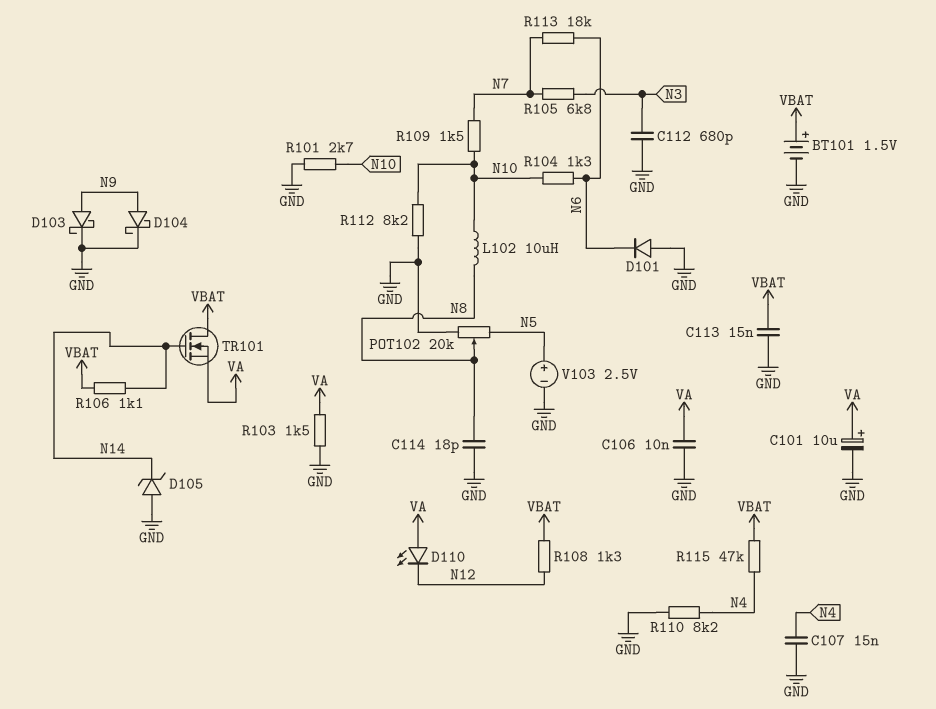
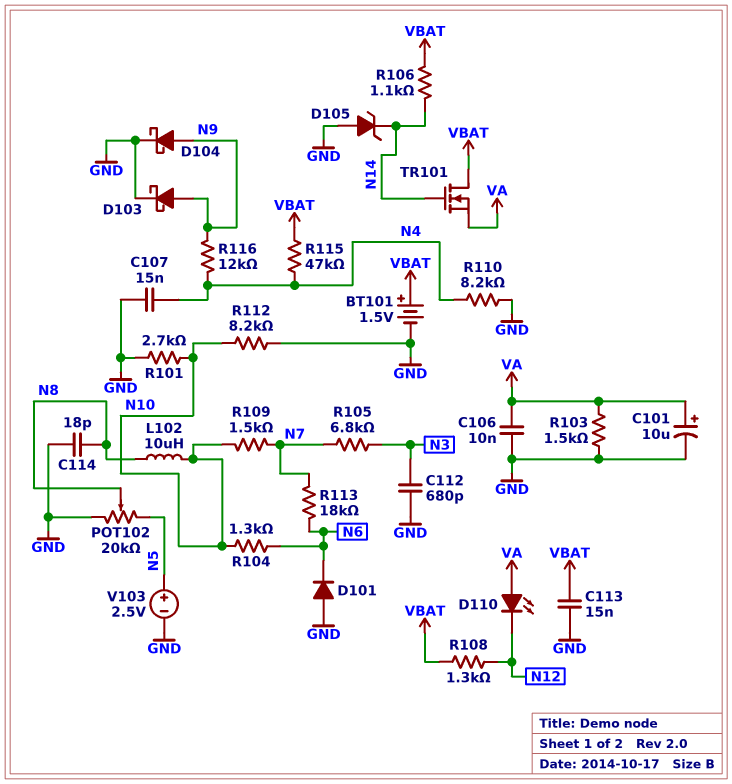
R116: none -> 12k (N4, N9)

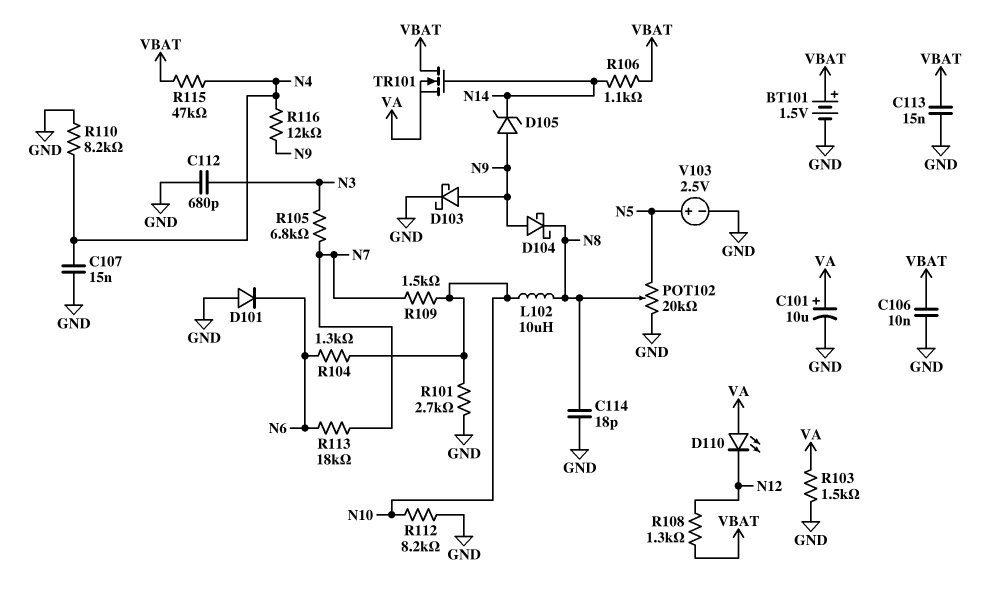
C106: 10nF (GND, VA) -> 10nF (GND, VBAT)
D104: schottky (A N9, K GND) -> schottky (A N9, K N8)
D105: zener (A GND, K N14) -> zener (A N9, K N14)

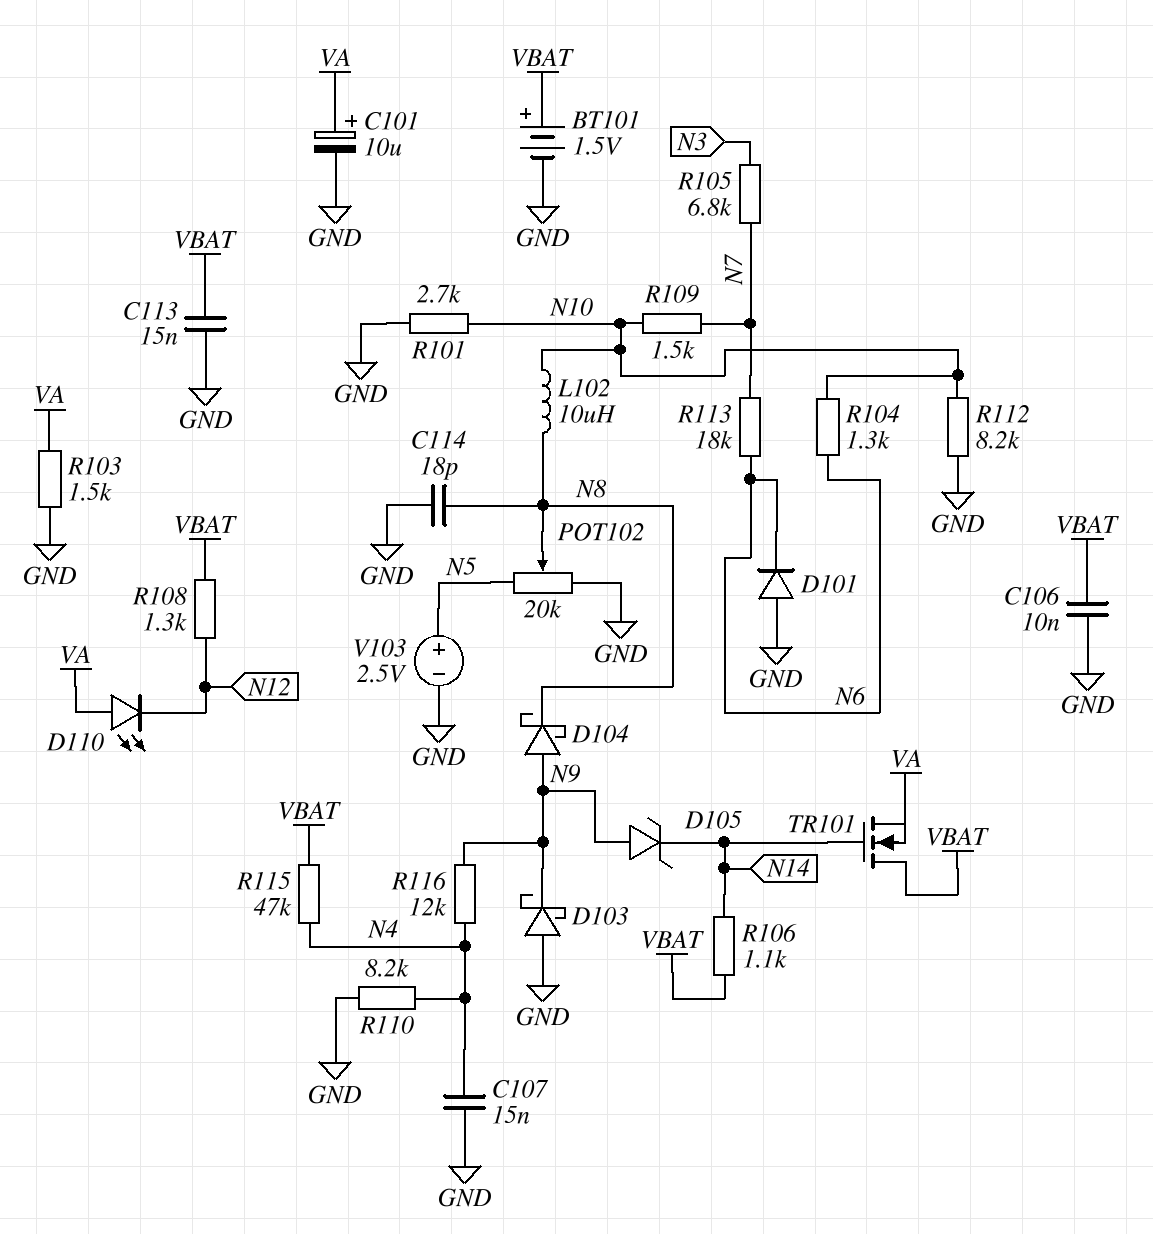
C112: 680pF (GND, N3) -> none
D103: schottky (A N9, K GND) -> schottky (A GND, K N9)

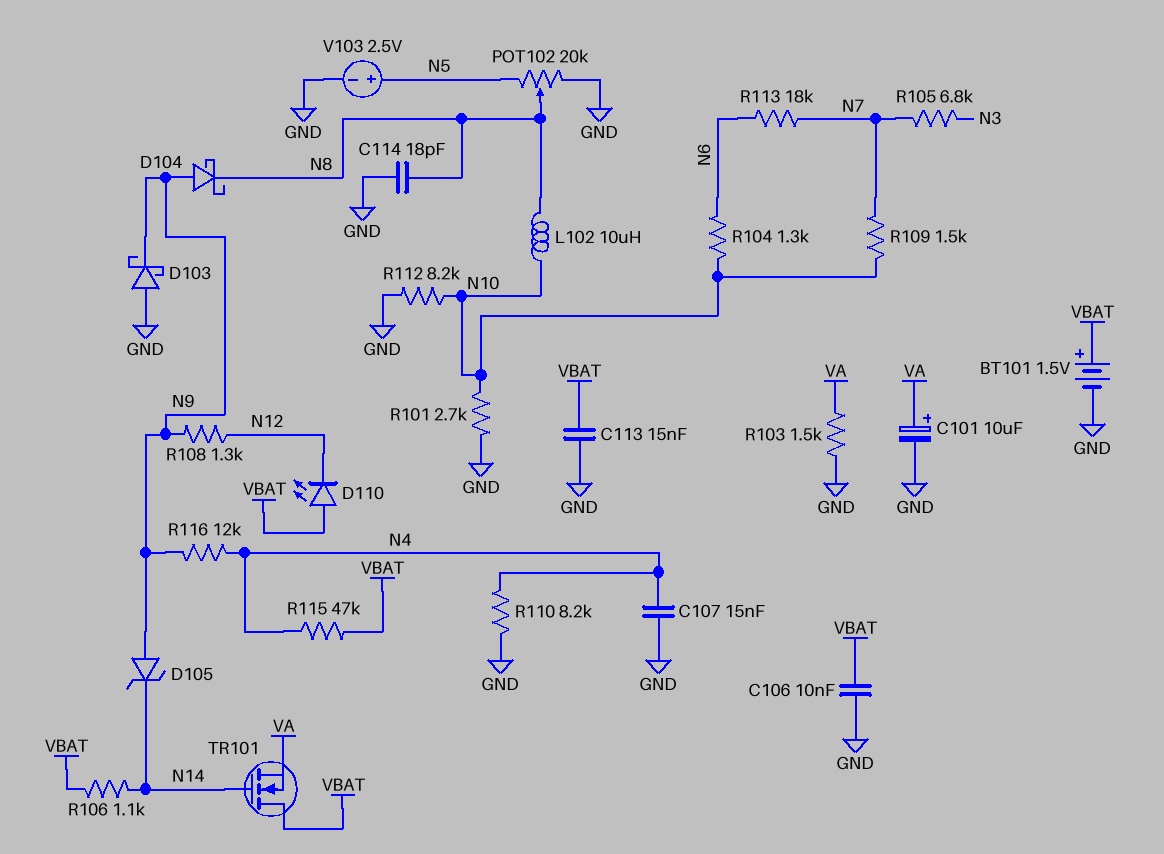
D101: diode (A GND, K N6) -> none
D110: LED (A VA, K N12) -> LED (A VBAT, K N12)
R108: 1.3k (N12, VBAT) -> 1.3k (N9, N12)

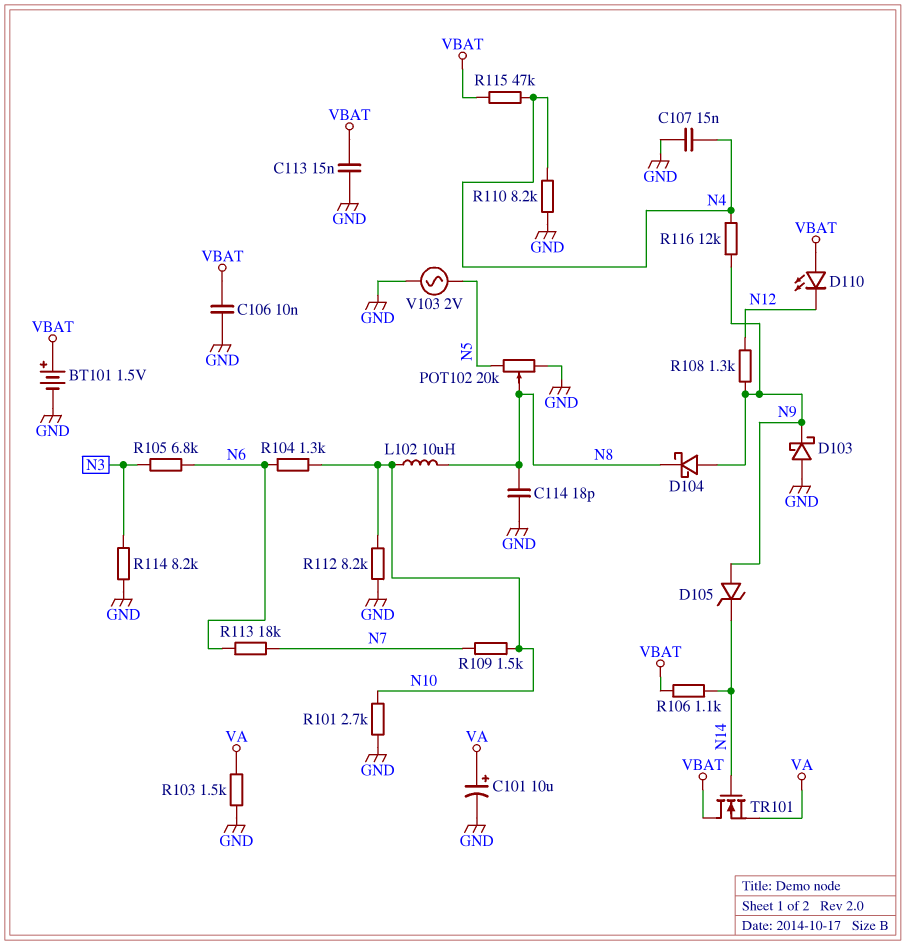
R105: 6.8k (N3, N7) -> 6.8k (N3, N6)
R114: none -> 8.2k (GND, N3)
V103: 2.5V (plus N5, minus GND) -> AC 2V (GND, N5)

